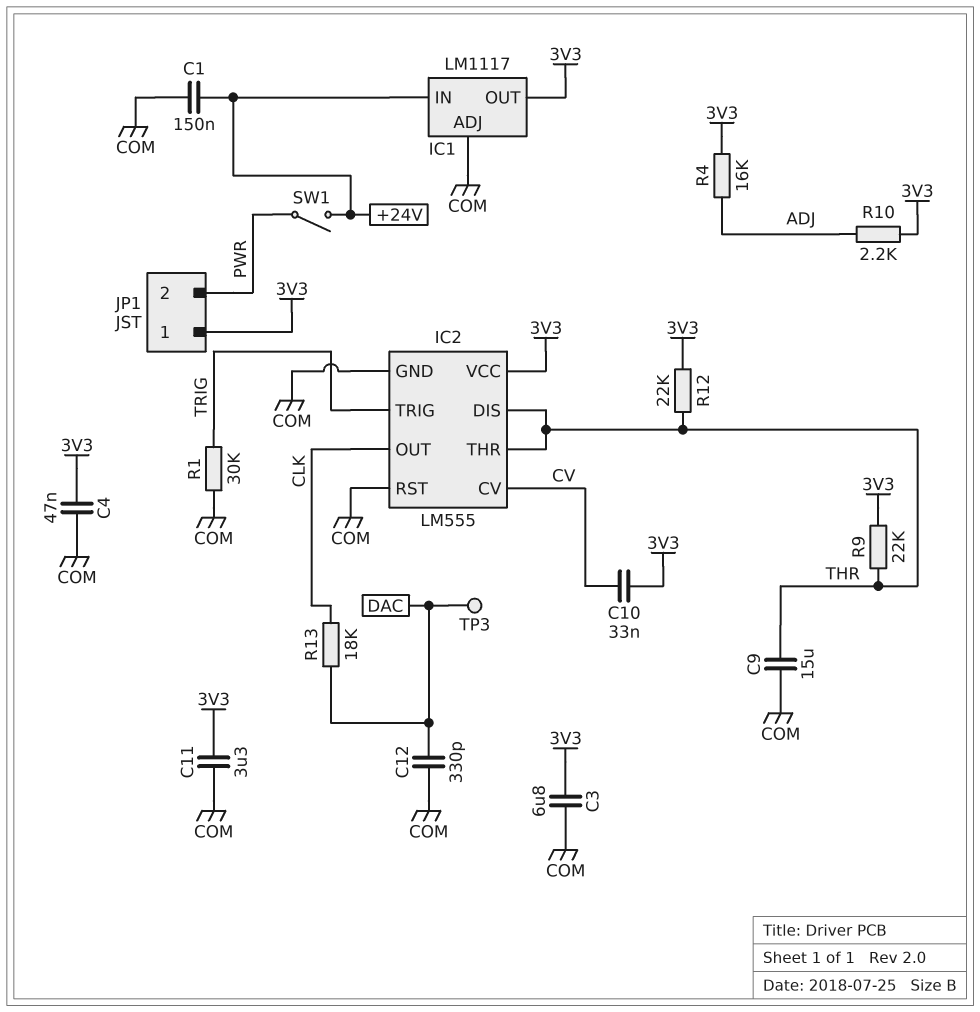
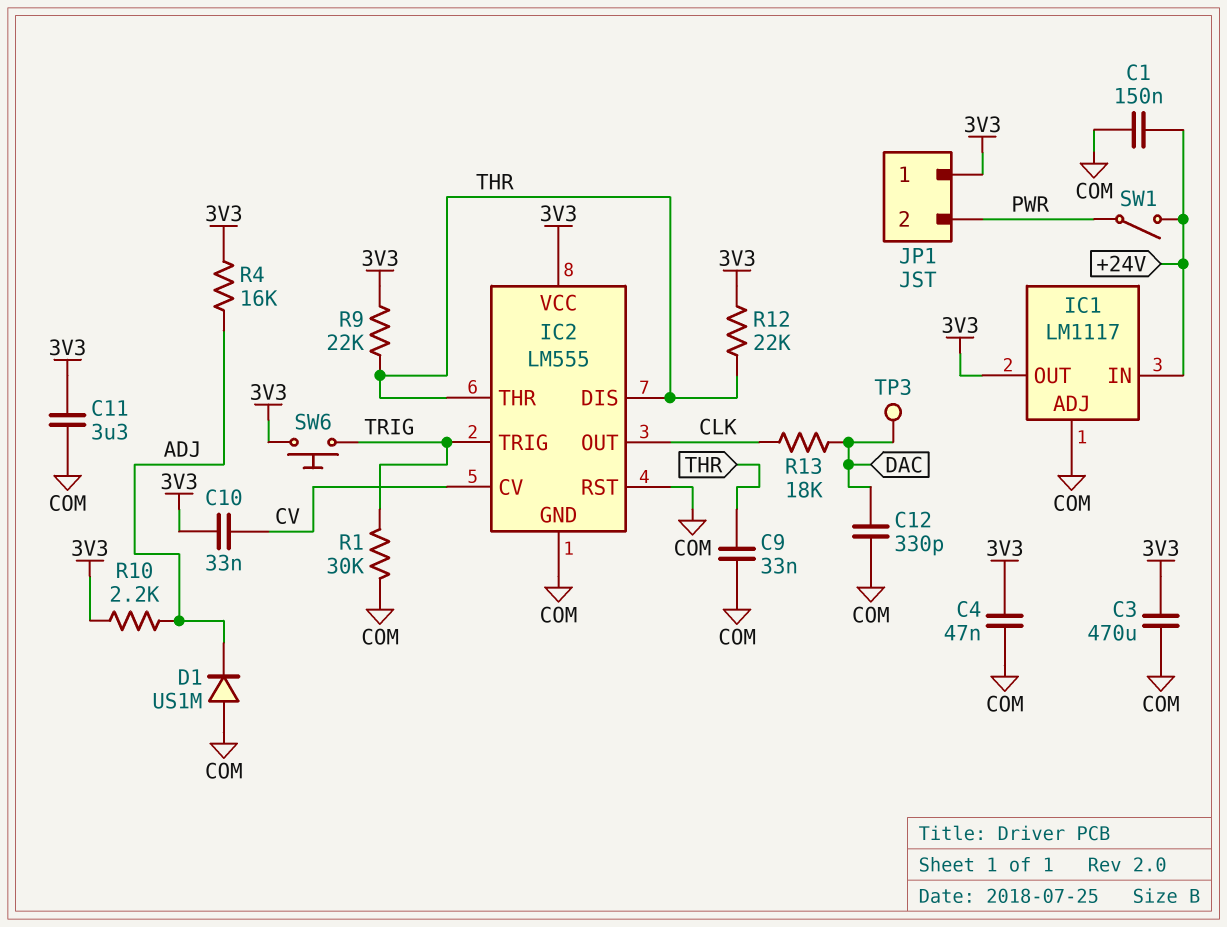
C3: 6.8uF (3V3, COM) -> 470uF (3V3, COM)
C9: 15uF (COM, THR) -> 33nF (COM, THR)
D1: none -> diode US1M (A COM, K ADJ)
SW6: none -> button (3V3, TRIG)

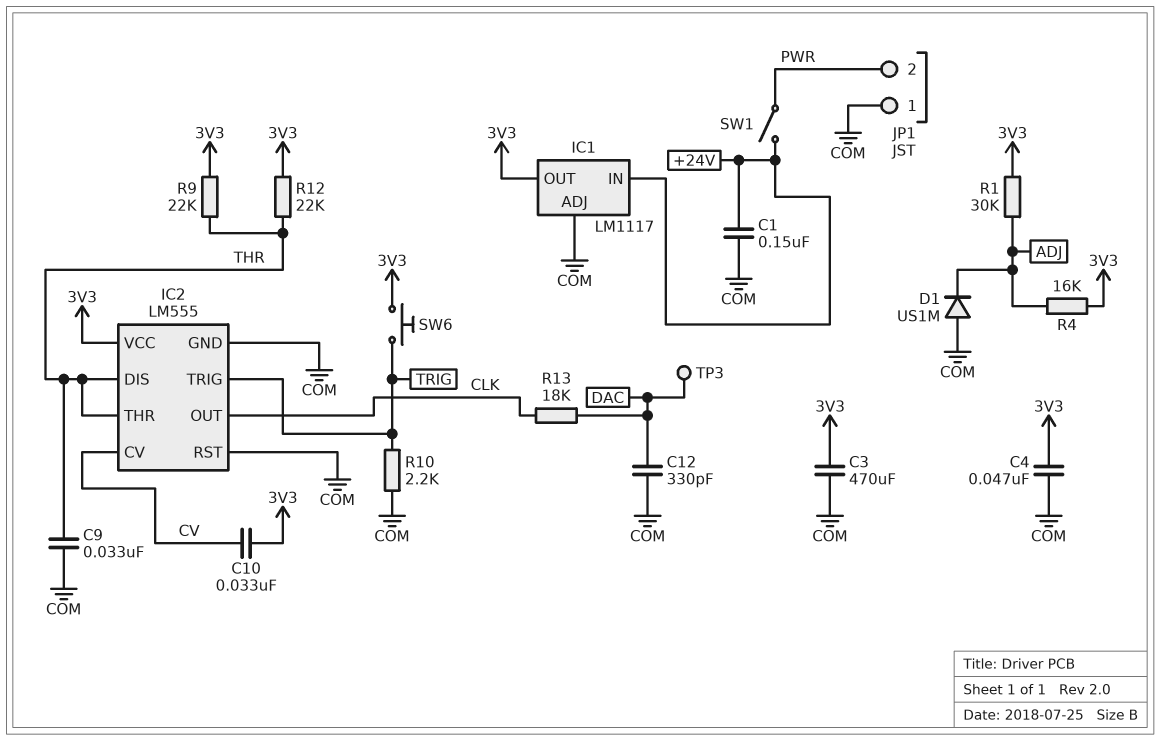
C11: 3.3uF (3V3, COM) -> none
JP1 pin 1: 3V3 -> COM
R1: 30k (COM, TRIG) -> 30k (3V3, ADJ)
R10: 2.2k (3V3, ADJ) -> 2.2k (COM, TRIG)

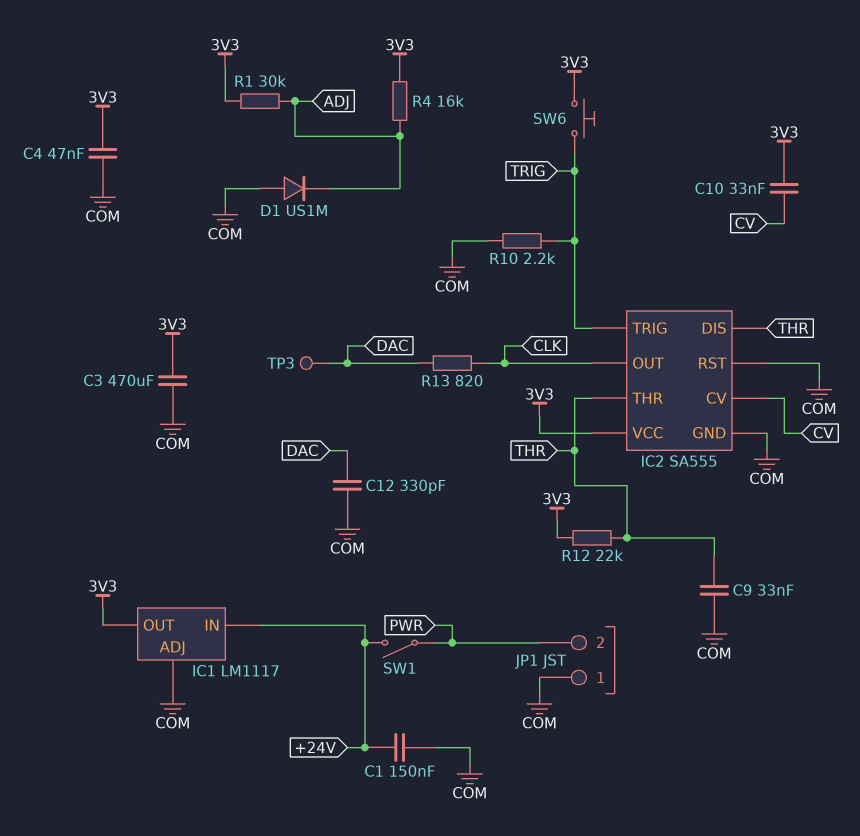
IC2: LM555 -> SA555
R9: 22k (3V3, THR) -> none
R13: 18k (CLK, DAC) -> 820 (CLK, DAC)

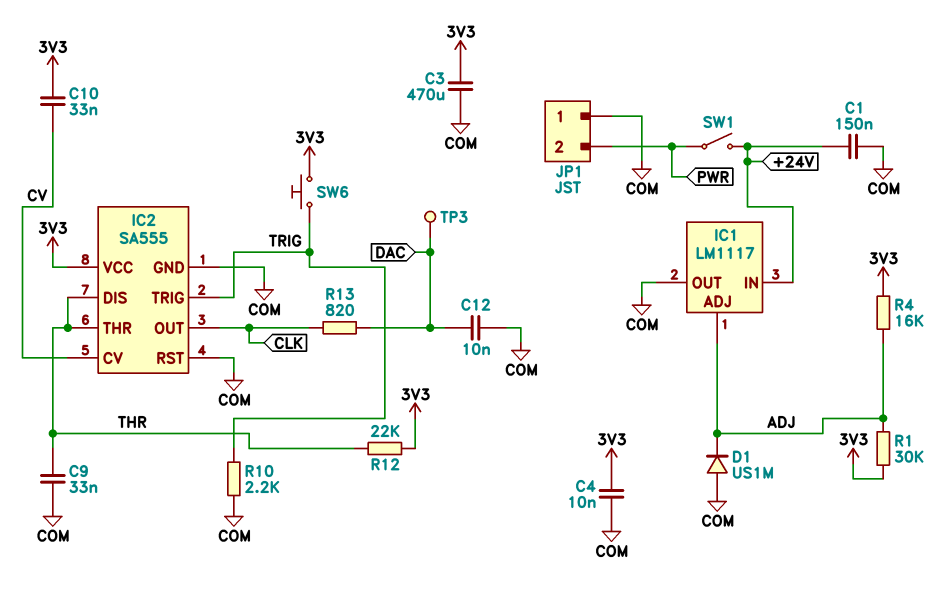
C4: 47nF (3V3, COM) -> 10nF (3V3, COM)
C12: 330pF (COM, DAC) -> 10nF (COM, DAC)
IC1 pin ADJ: COM -> ADJ
IC1 pin OUT: 3V3 -> COM

